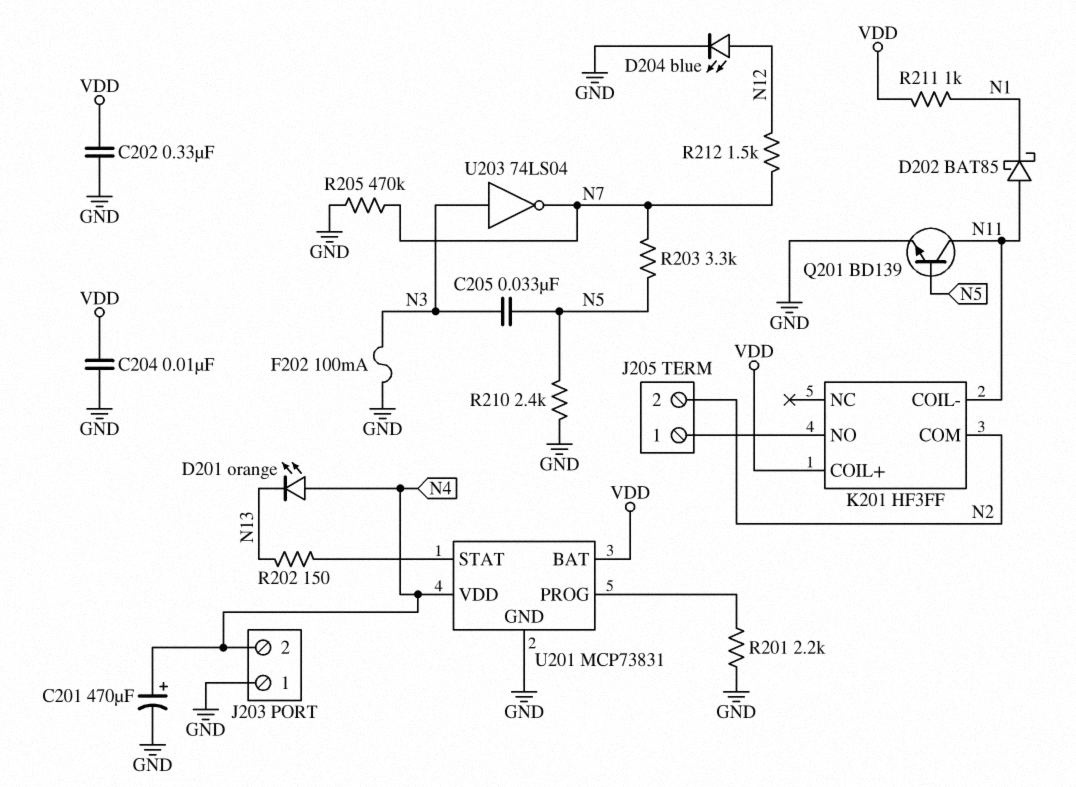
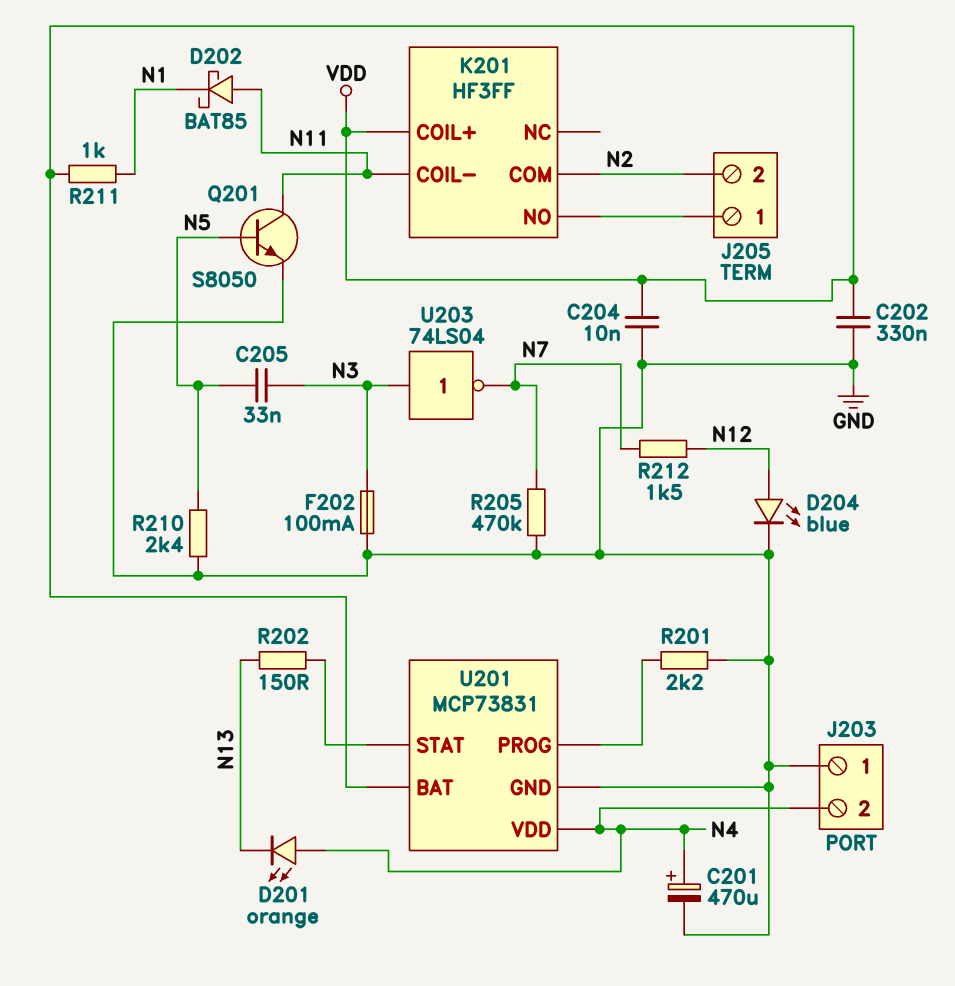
Q201: NPN BD139 (B N5, C N11, E GND) -> NPN S8050 (B N5, C N11, E GND)
R203: 3.3k (N5, N7) -> none

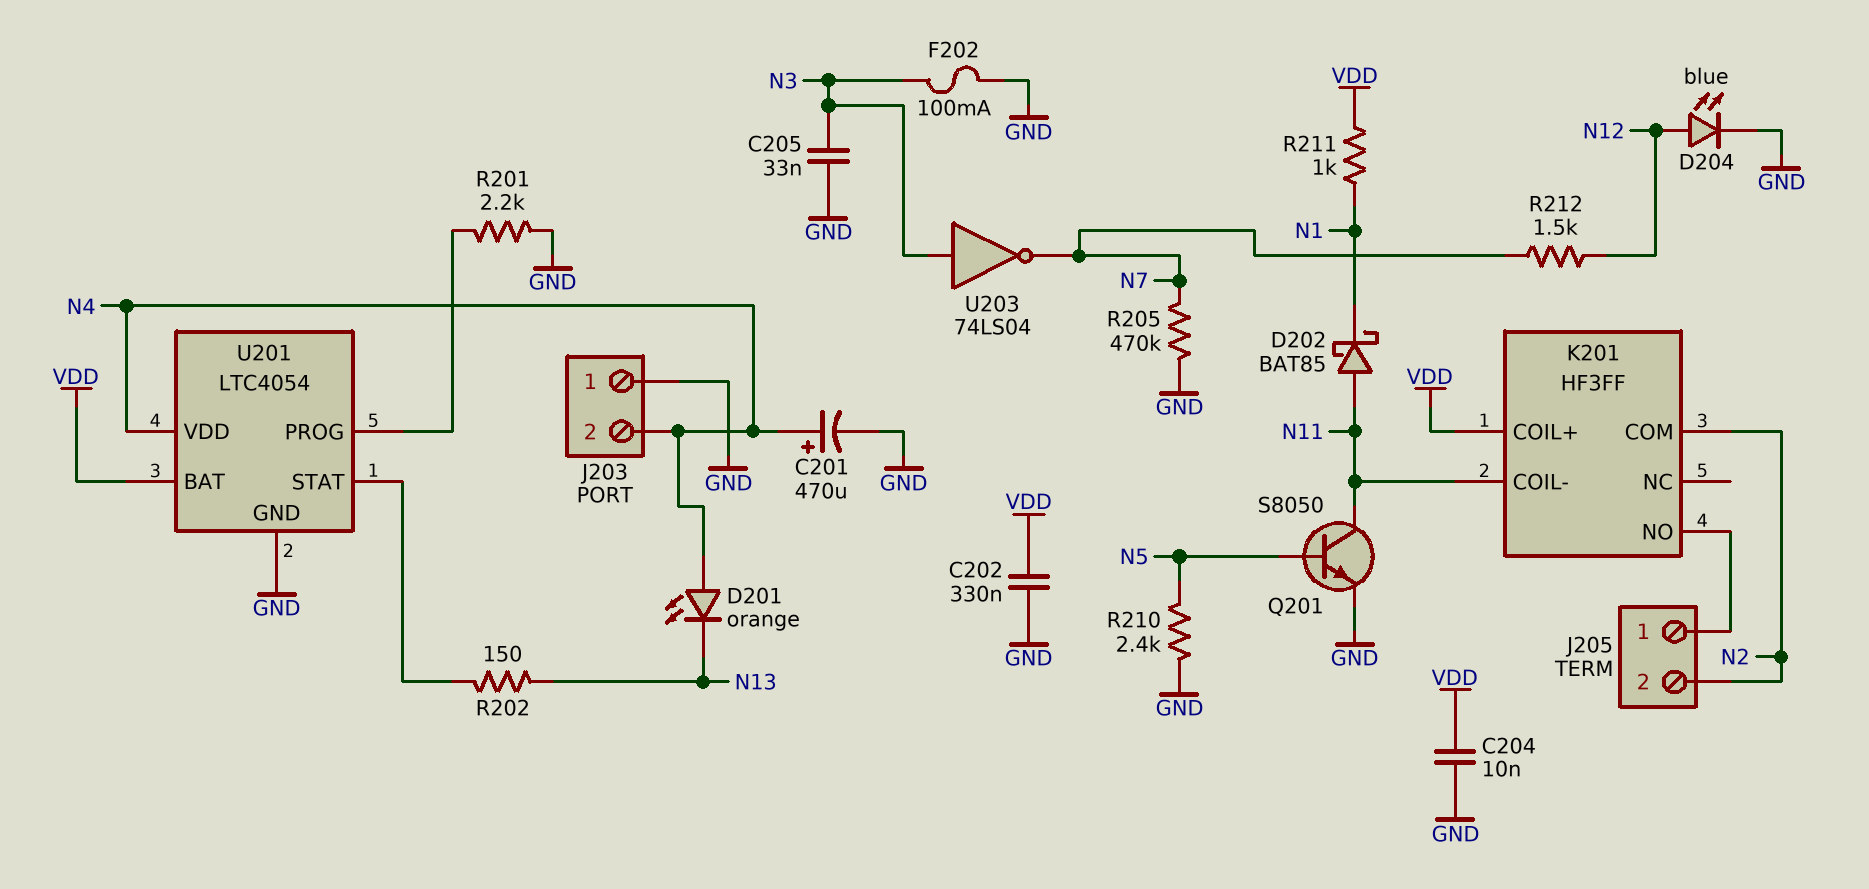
C205: 33nF (N3, N5) -> 33nF (GND, N3)
U201: MCP73831 -> LTC4054

